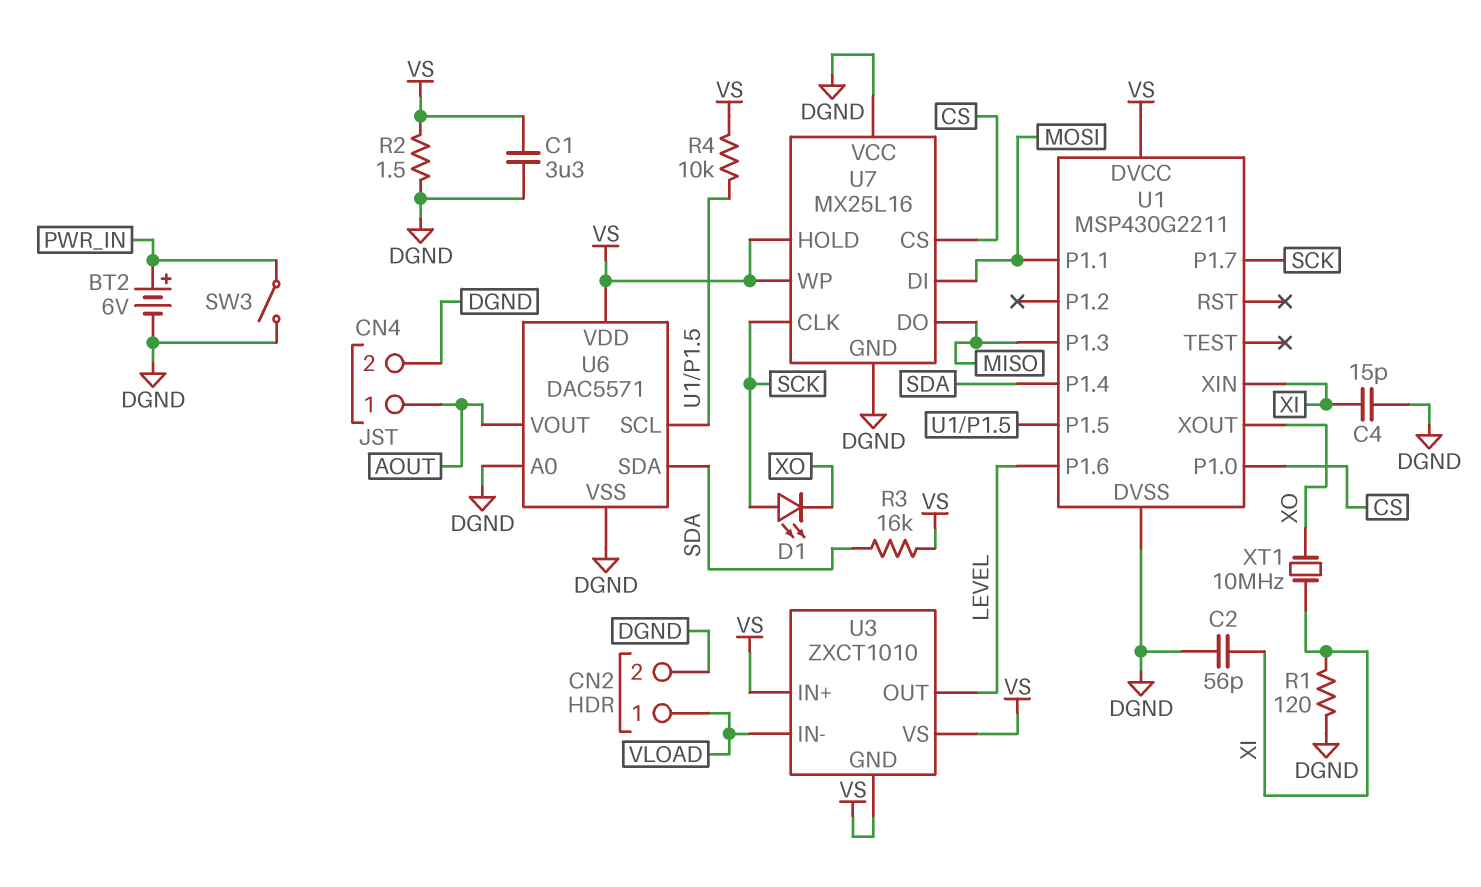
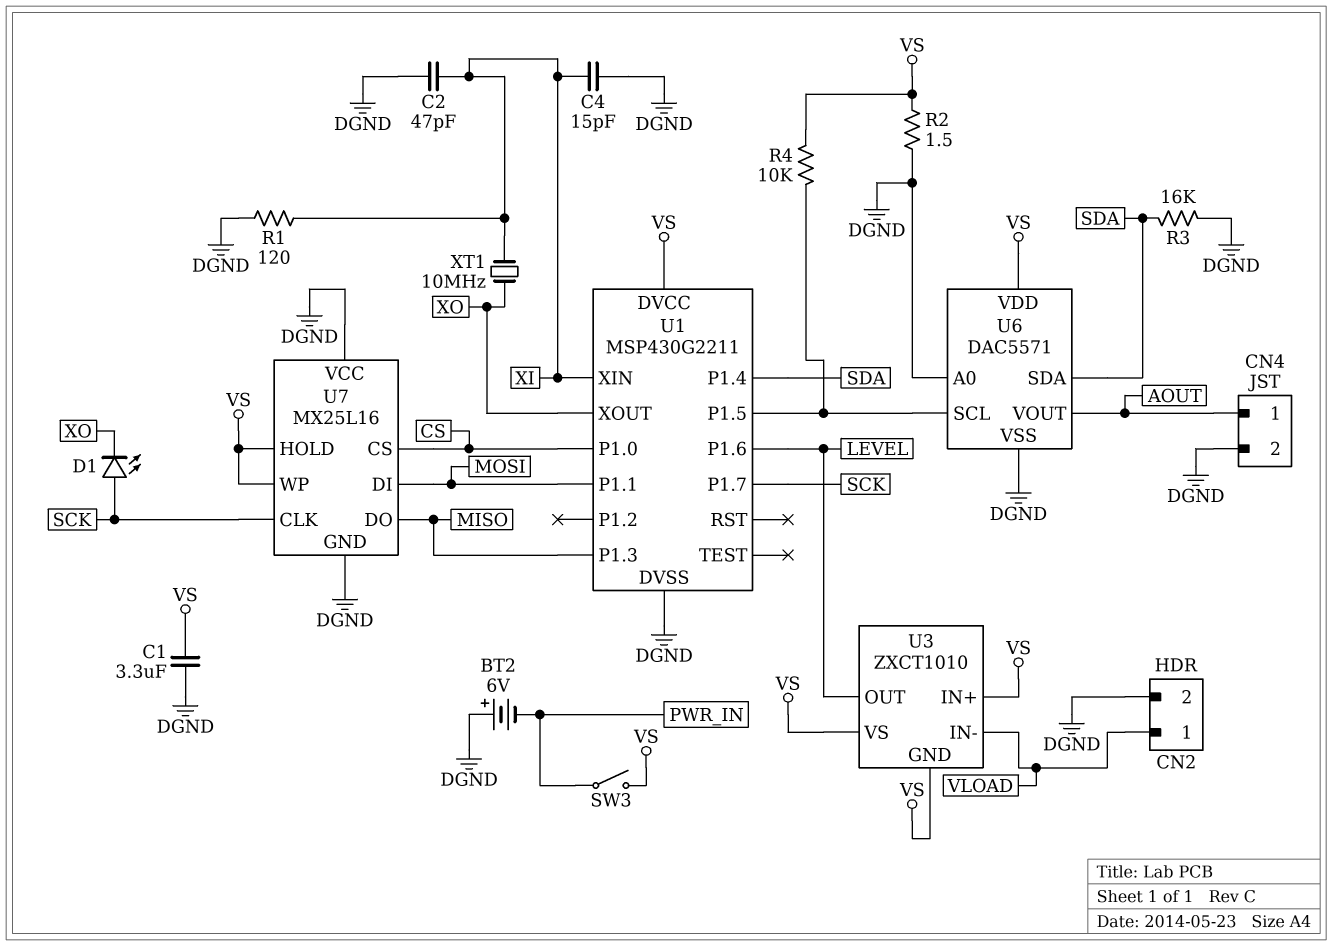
BT2: 6V (plus PWR_IN, minus DGND) -> 6V (plus DGND, minus PWR_IN)
C2: 56pF (DGND, XI) -> 47pF (DGND, XI)
R3: 16k (SDA, VS) -> 16k (DGND, SDA)
SW3: switch (DGND, PWR_IN) -> switch (PWR_IN, VS)

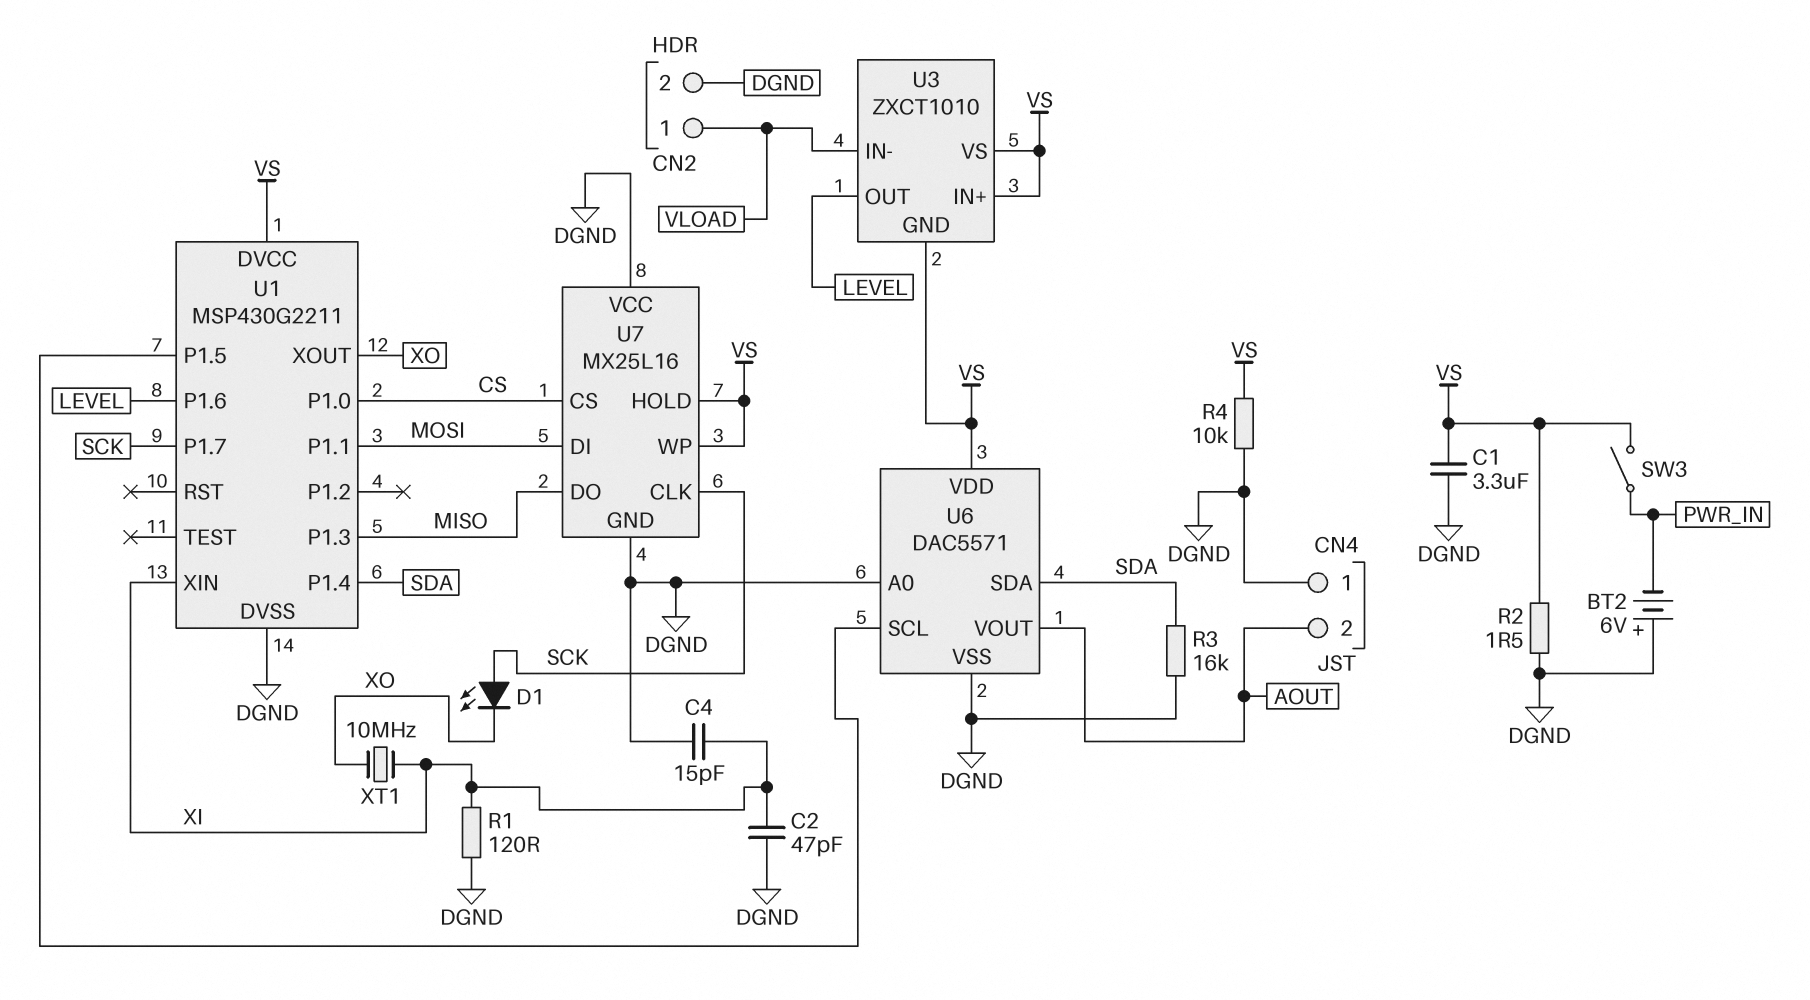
CN4 pin 1: AOUT -> DGND
CN4 pin 2: DGND -> AOUT
R4: 10k (U1/P1.5, VS) -> 10k (DGND, VS)

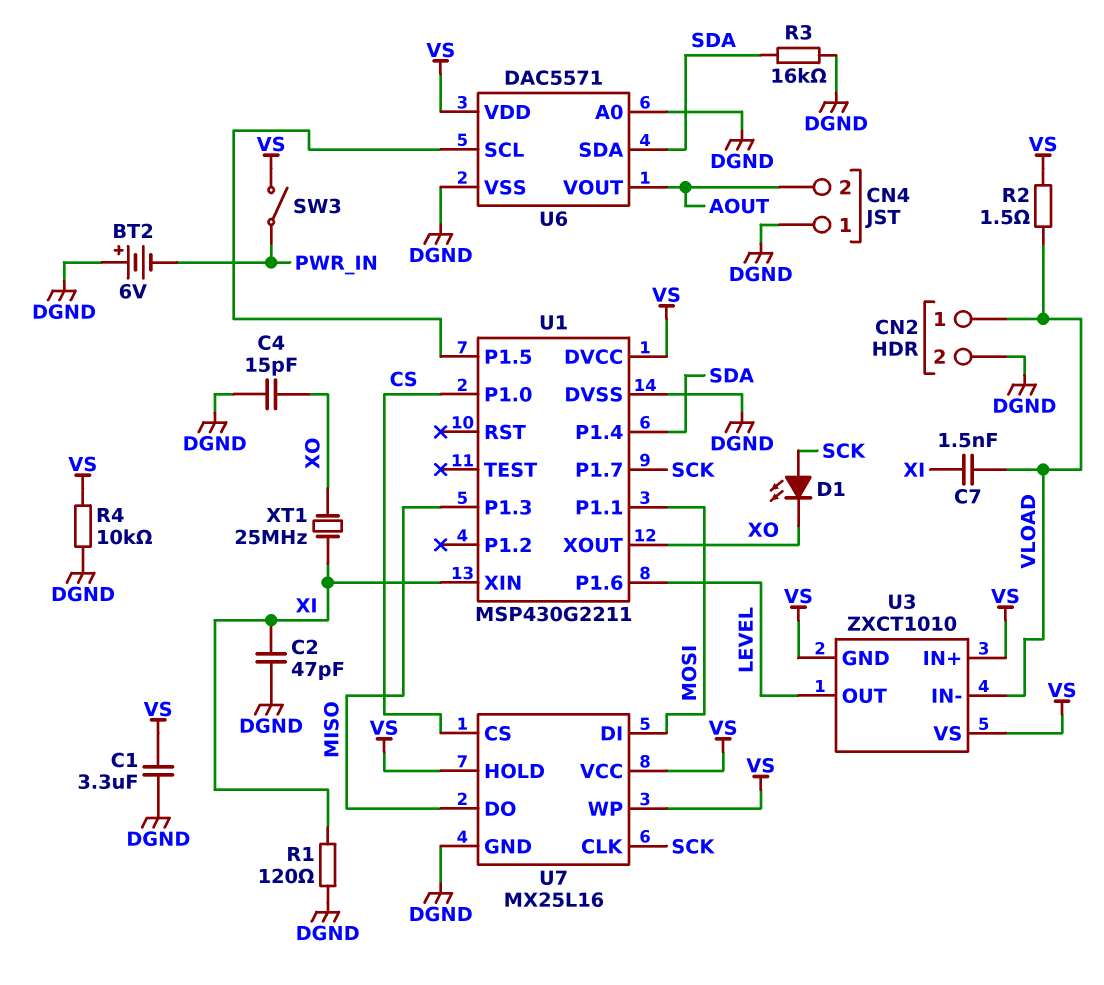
C4: 15pF (DGND, XI) -> 15pF (DGND, XO)
C7: none -> 1.5nF (VLOAD, XI)
R2: 1.5 (DGND, VS) -> 1.5 (VLOAD, VS)
U7 pin VCC: DGND -> VS
XT1: 10MHz (XI, XO) -> 25MHz (XI, XO)

